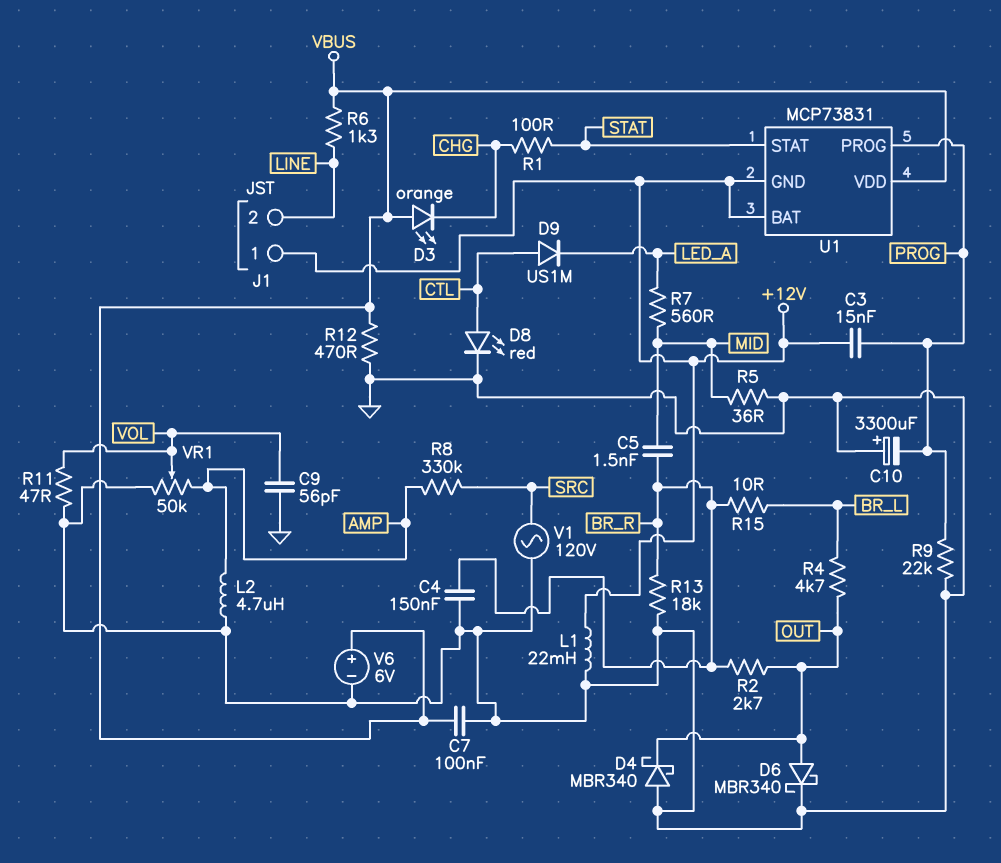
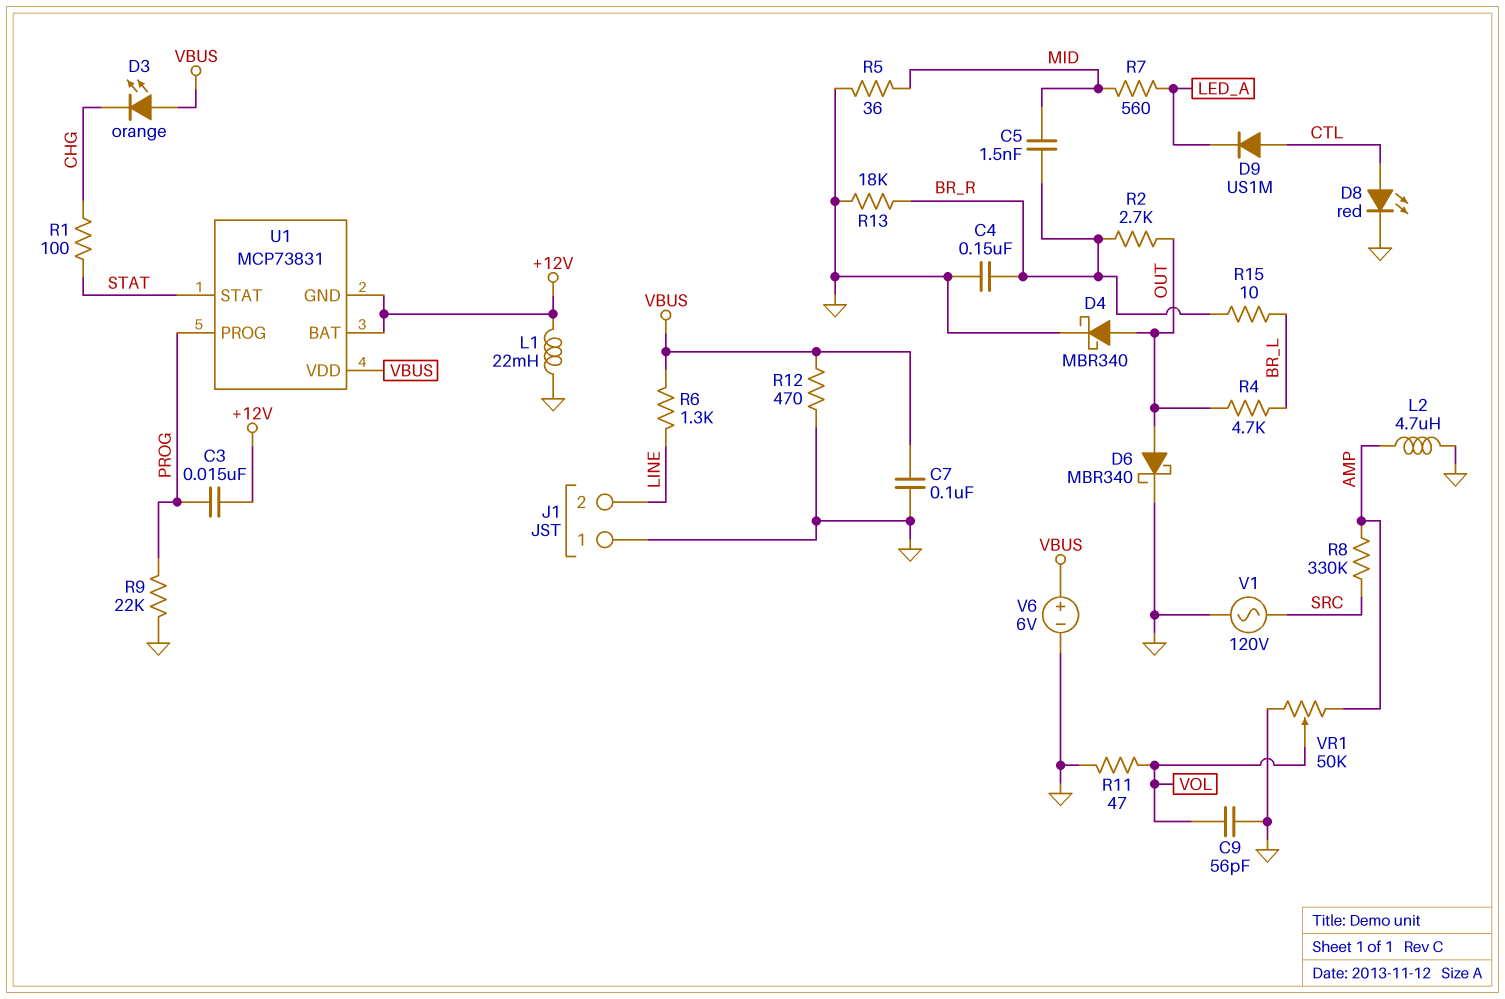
C10: 3300uF (plus GND, minus PROG) -> none
D4: schottky MBR340 (A GND, K OUT) -> schottky MBR340 (A OUT, K GND)
J1 pin 1: +12V -> GND

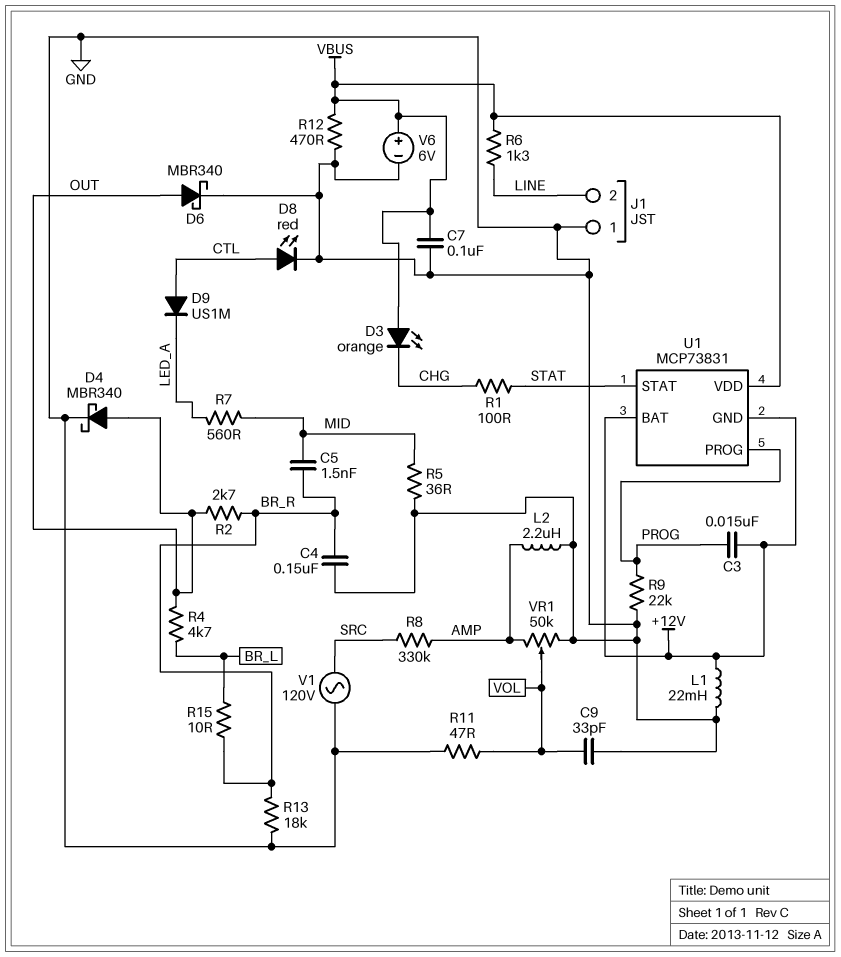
C9: 56pF (GND, VOL) -> 33pF (GND, VOL)
L2: 4.7uH (AMP, GND) -> 2.2uH (AMP, GND)

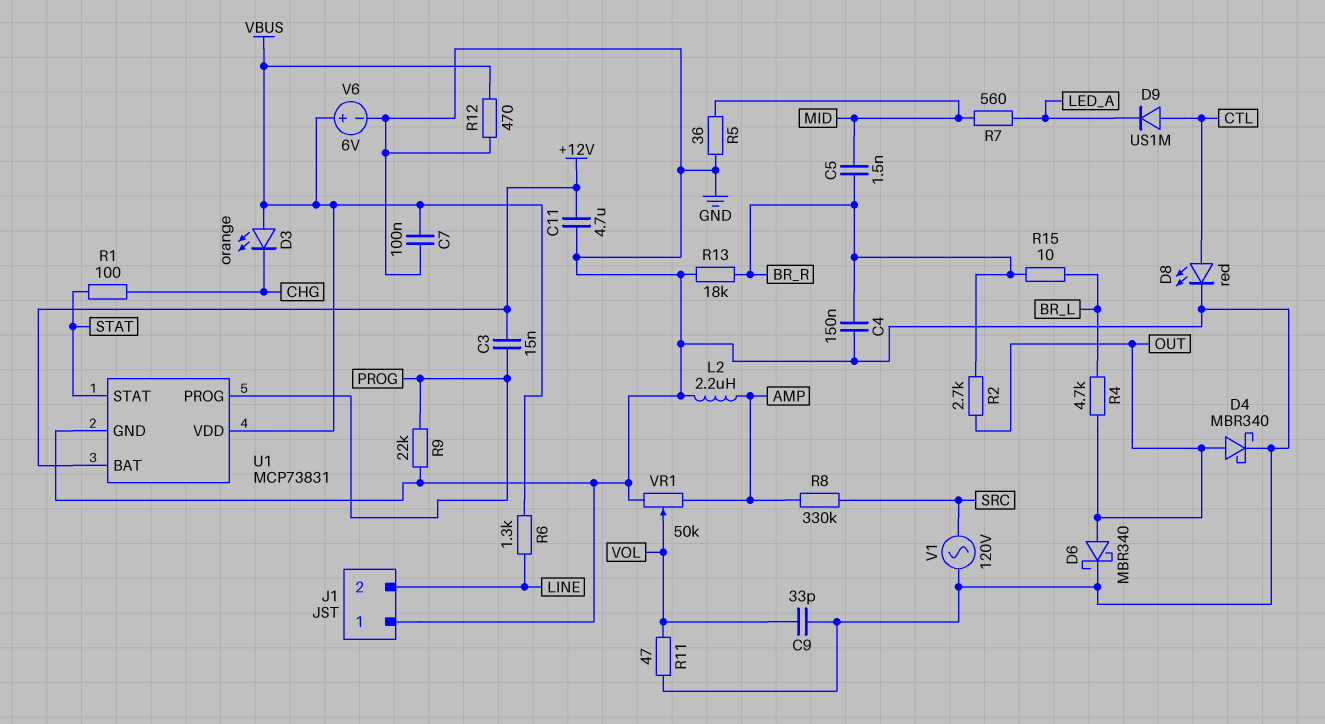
C11: none -> 4.7uF (+12V, GND)
L1: 22mH (+12V, GND) -> none
U1 pin GND: +12V -> GND

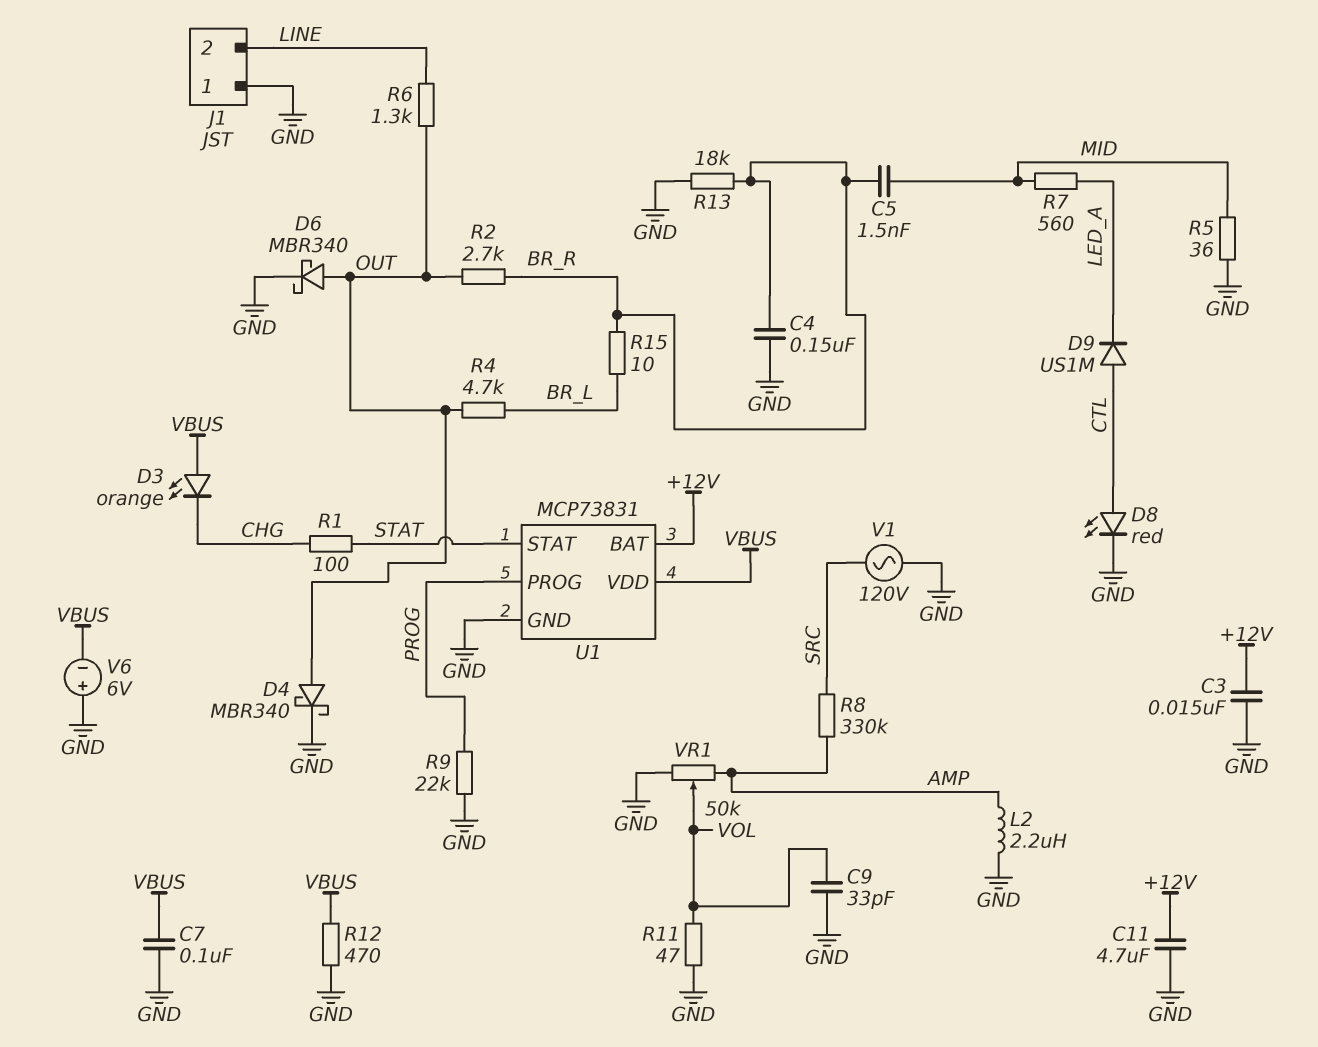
C3: 15nF (+12V, PROG) -> 15nF (+12V, GND)
R6: 1.3k (LINE, VBUS) -> 1.3k (LINE, OUT)
V6: 6V (plus VBUS, minus GND) -> 6V (plus GND, minus VBUS)

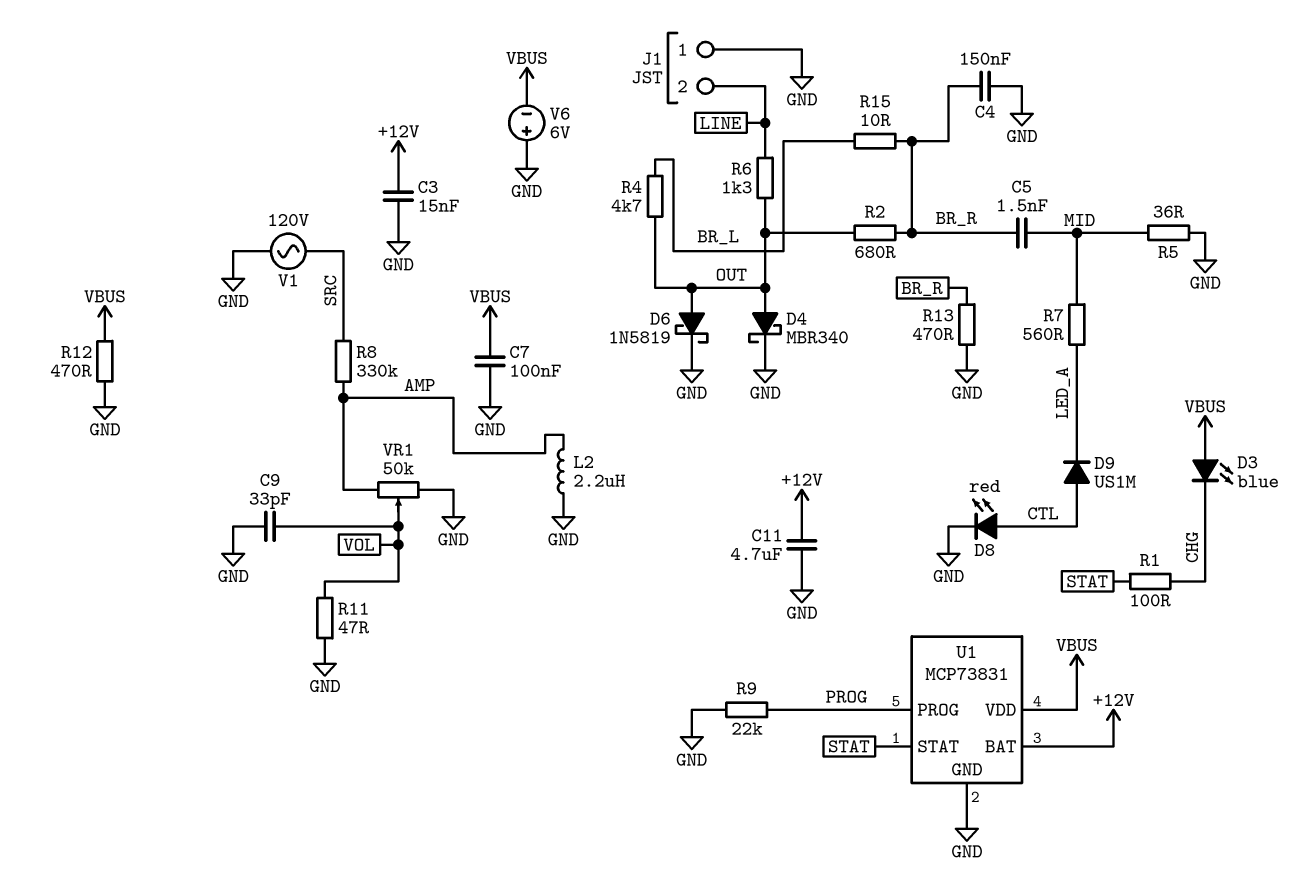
D3: LED orange (A VBUS, K CHG) -> LED blue (A VBUS, K CHG)
D6: schottky MBR340 (A OUT, K GND) -> schottky 1N5819 (A OUT, K GND)
R2: 2.7k (BR_R, OUT) -> 680 (BR_R, OUT)
R13: 18k (BR_R, GND) -> 470 (BR_R, GND)

